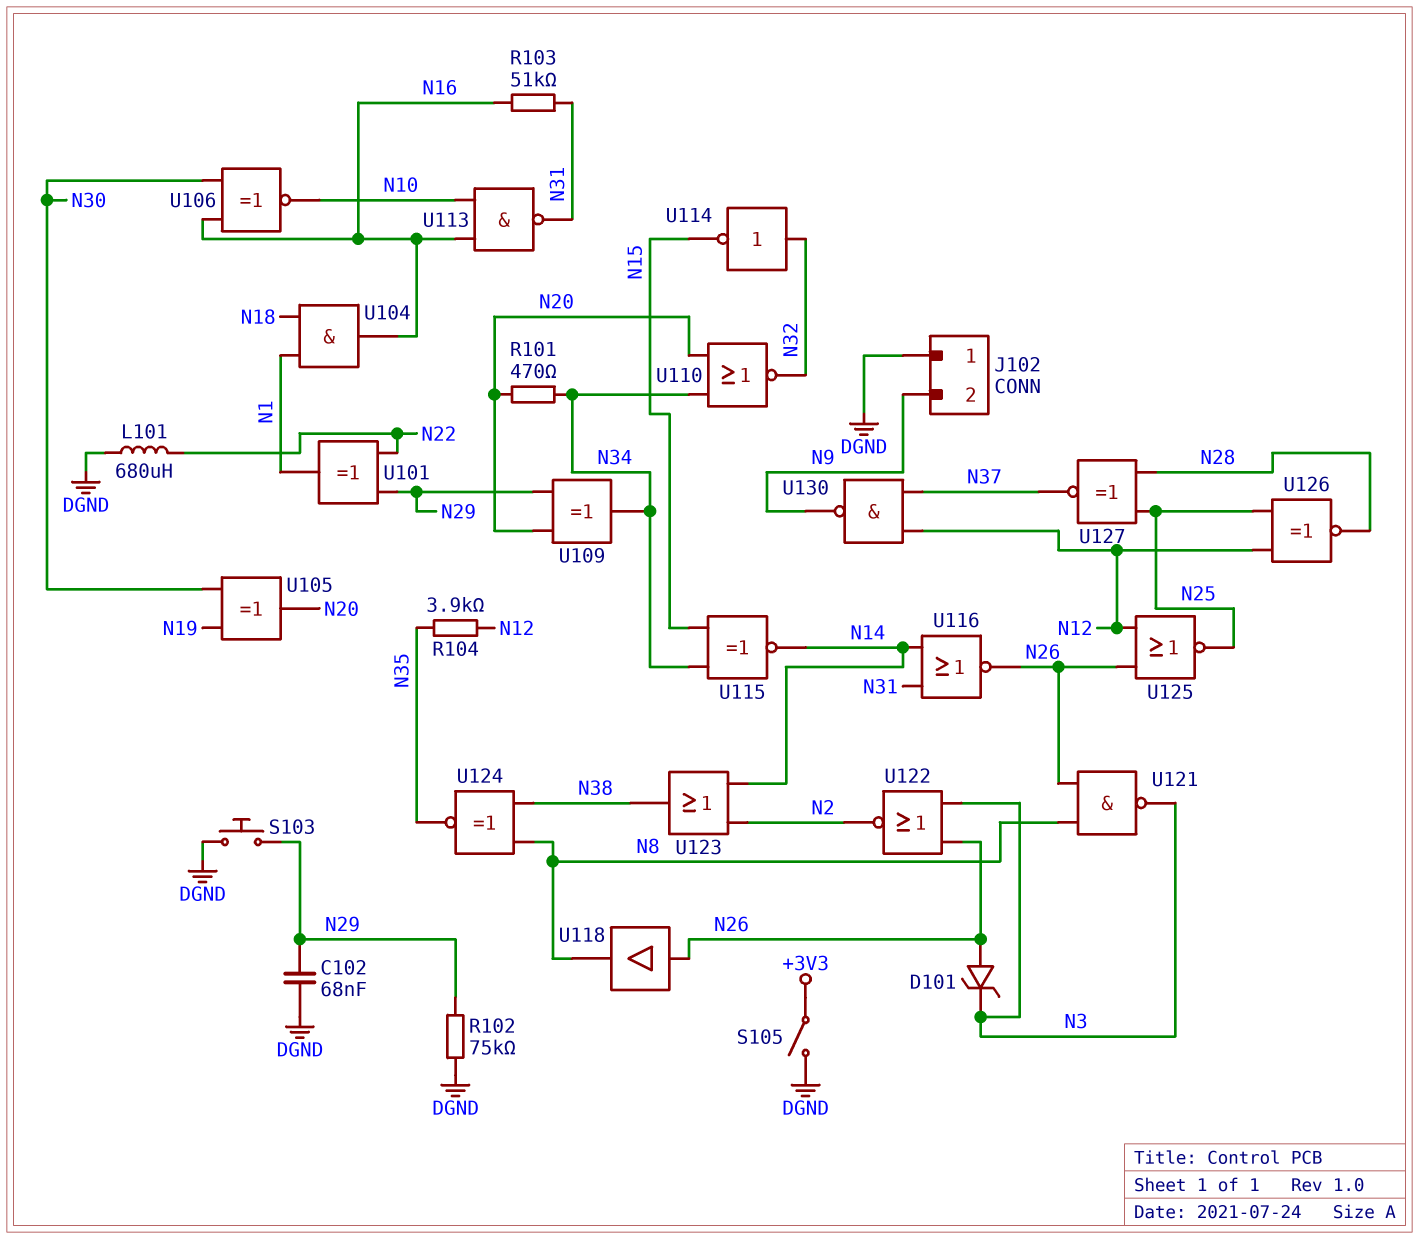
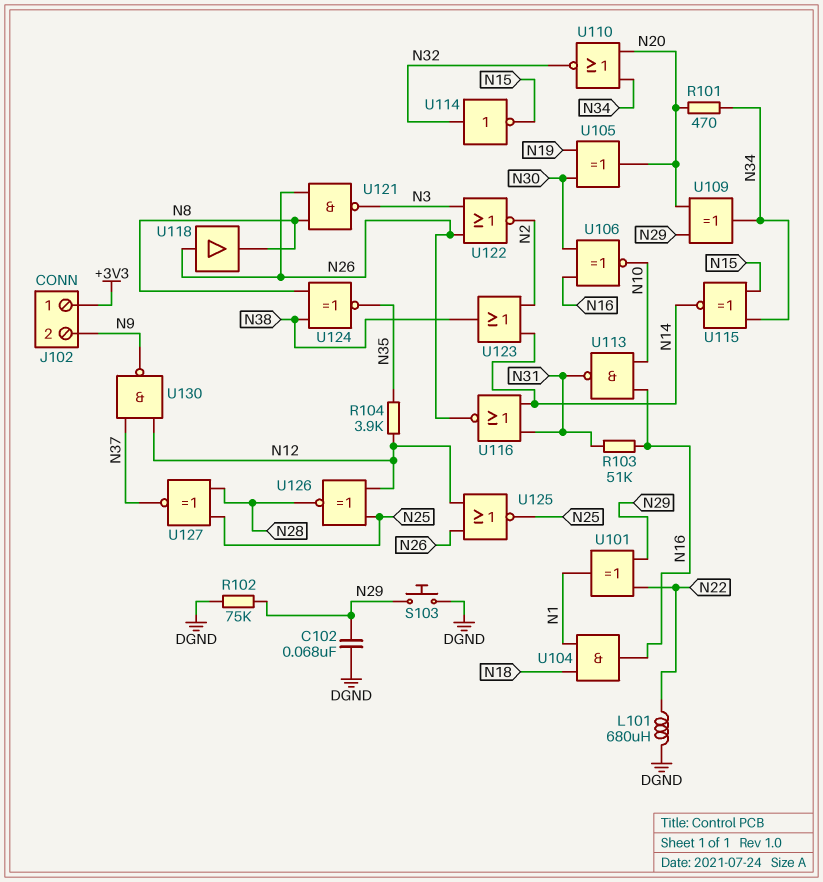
D101: zener (A N26, K N3) -> none
J102 pin 1: DGND -> +3V3
S105: switch (+3V3, DGND) -> none

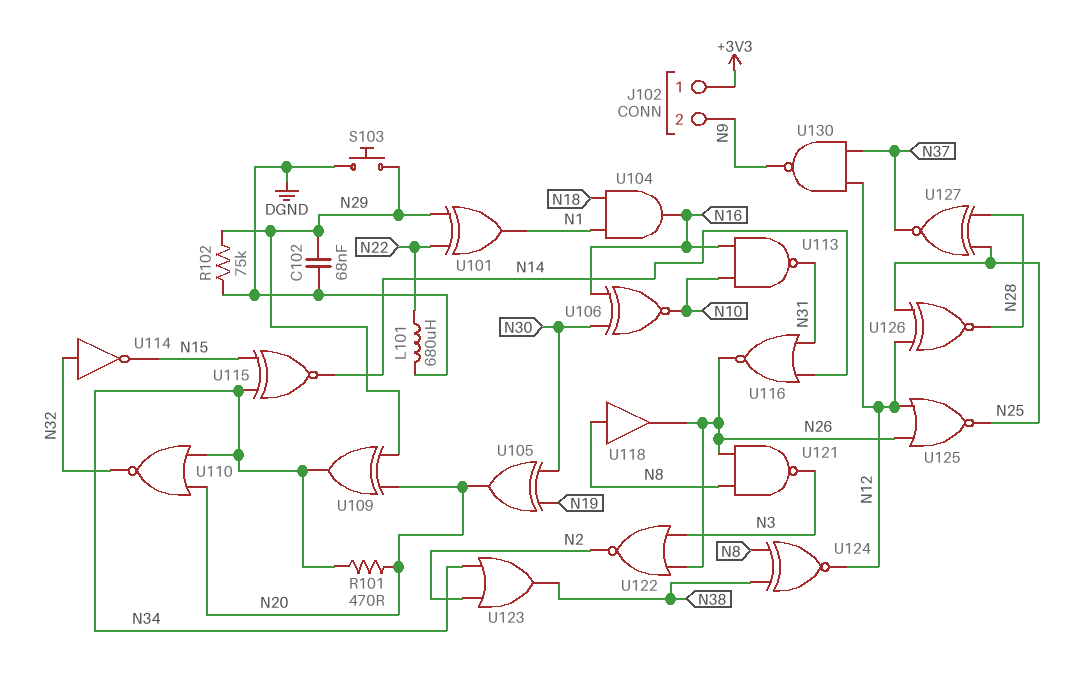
R103: 51k (N16, N31) -> none
R104: 3.9k (N12, N35) -> none
U118: buffer (in N26, out N8) -> buffer (in N8, out N26)
U123: OR (in N2, in N14, out N38) -> OR (in N2, in N34, out N38)
U124: XNOR (in N8, in N38, out N35) -> XNOR (in N8, in N38, out N12)

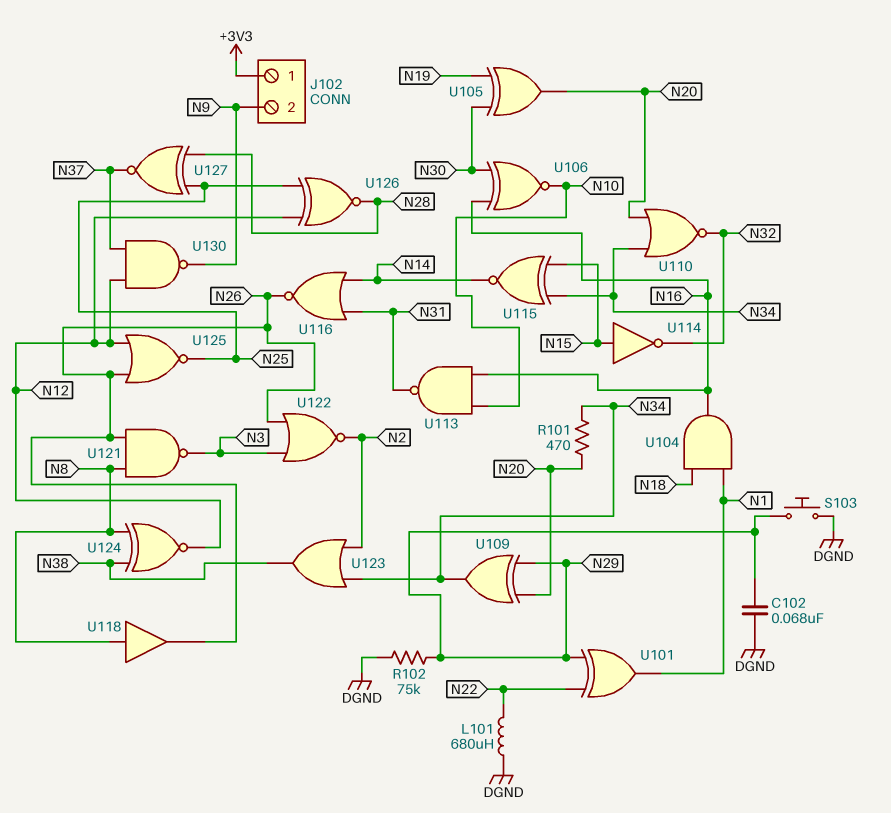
U114: NOT (in N32, out N15) -> NOT (in N15, out N32)

